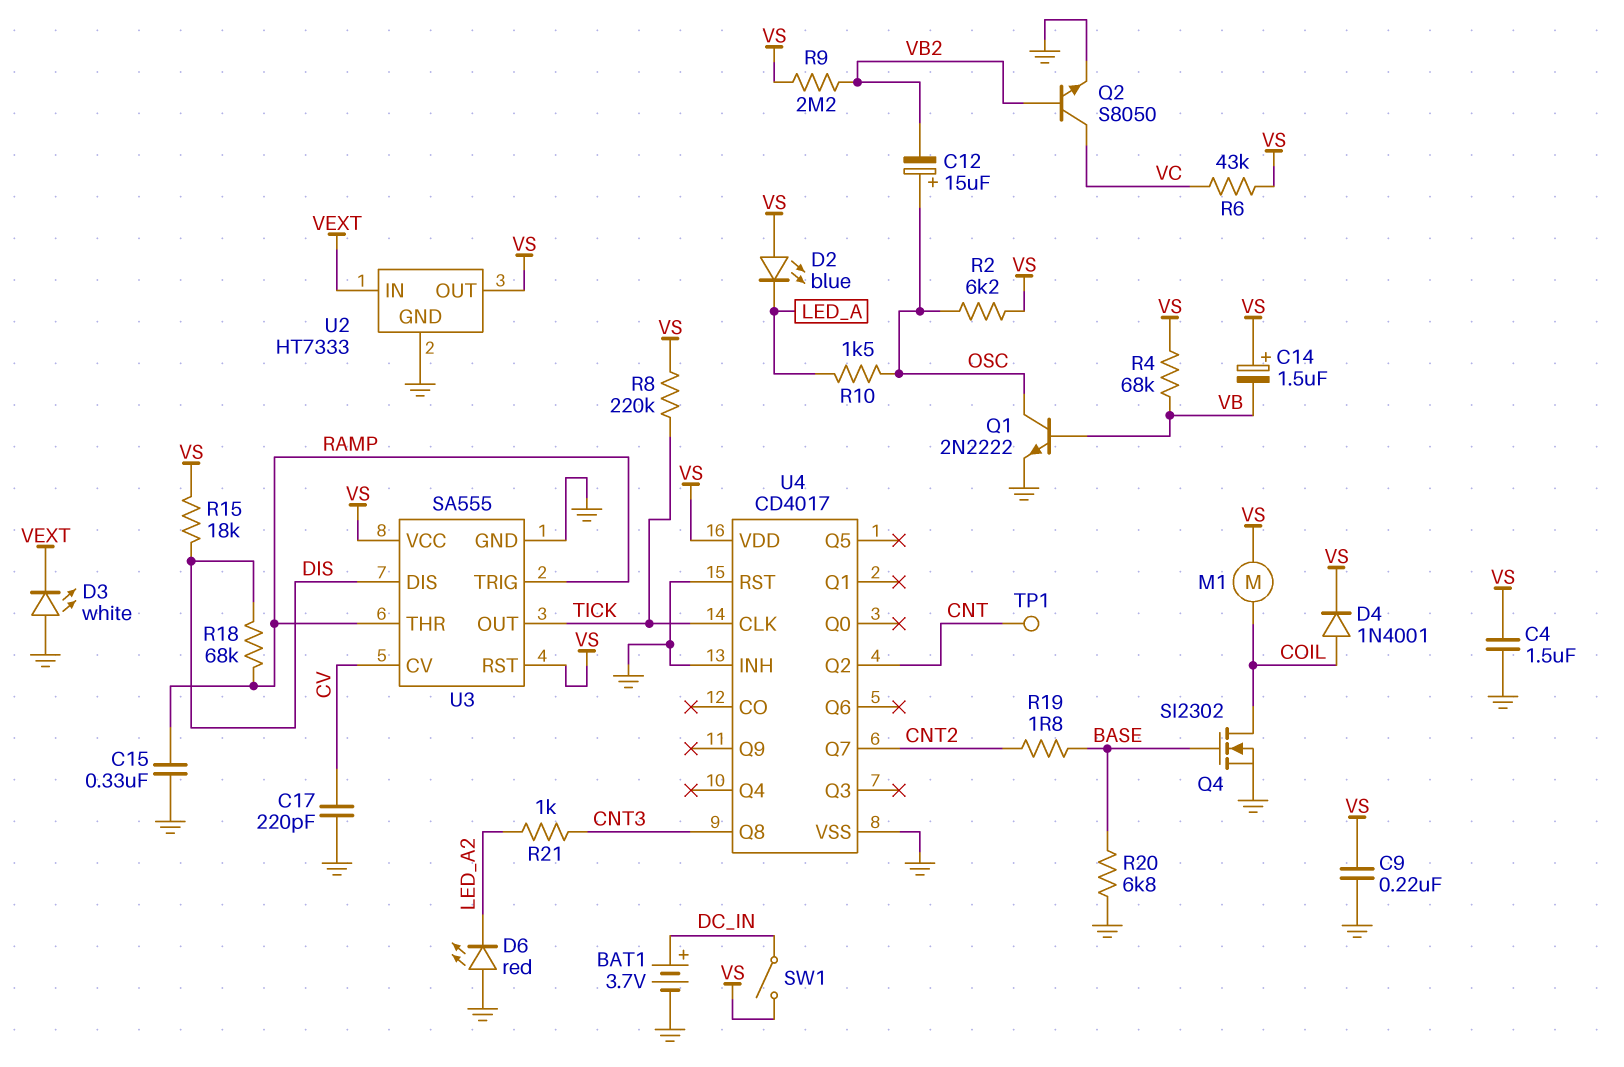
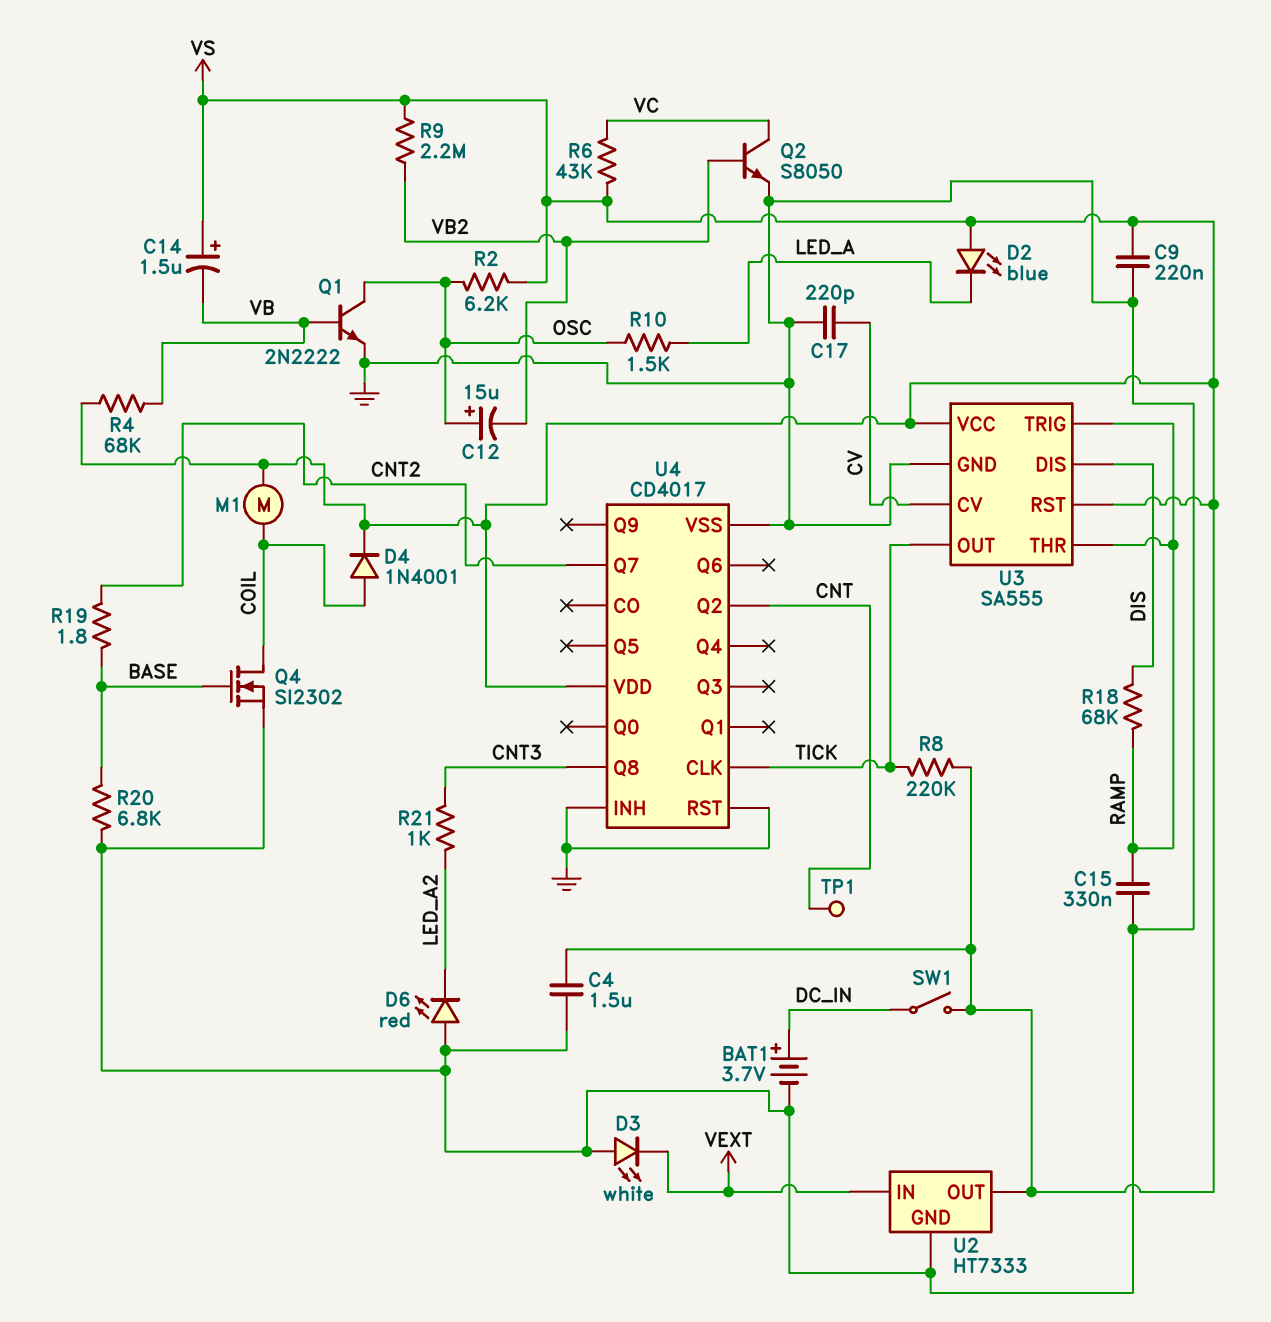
R15: 18k (DIS, VS) -> none

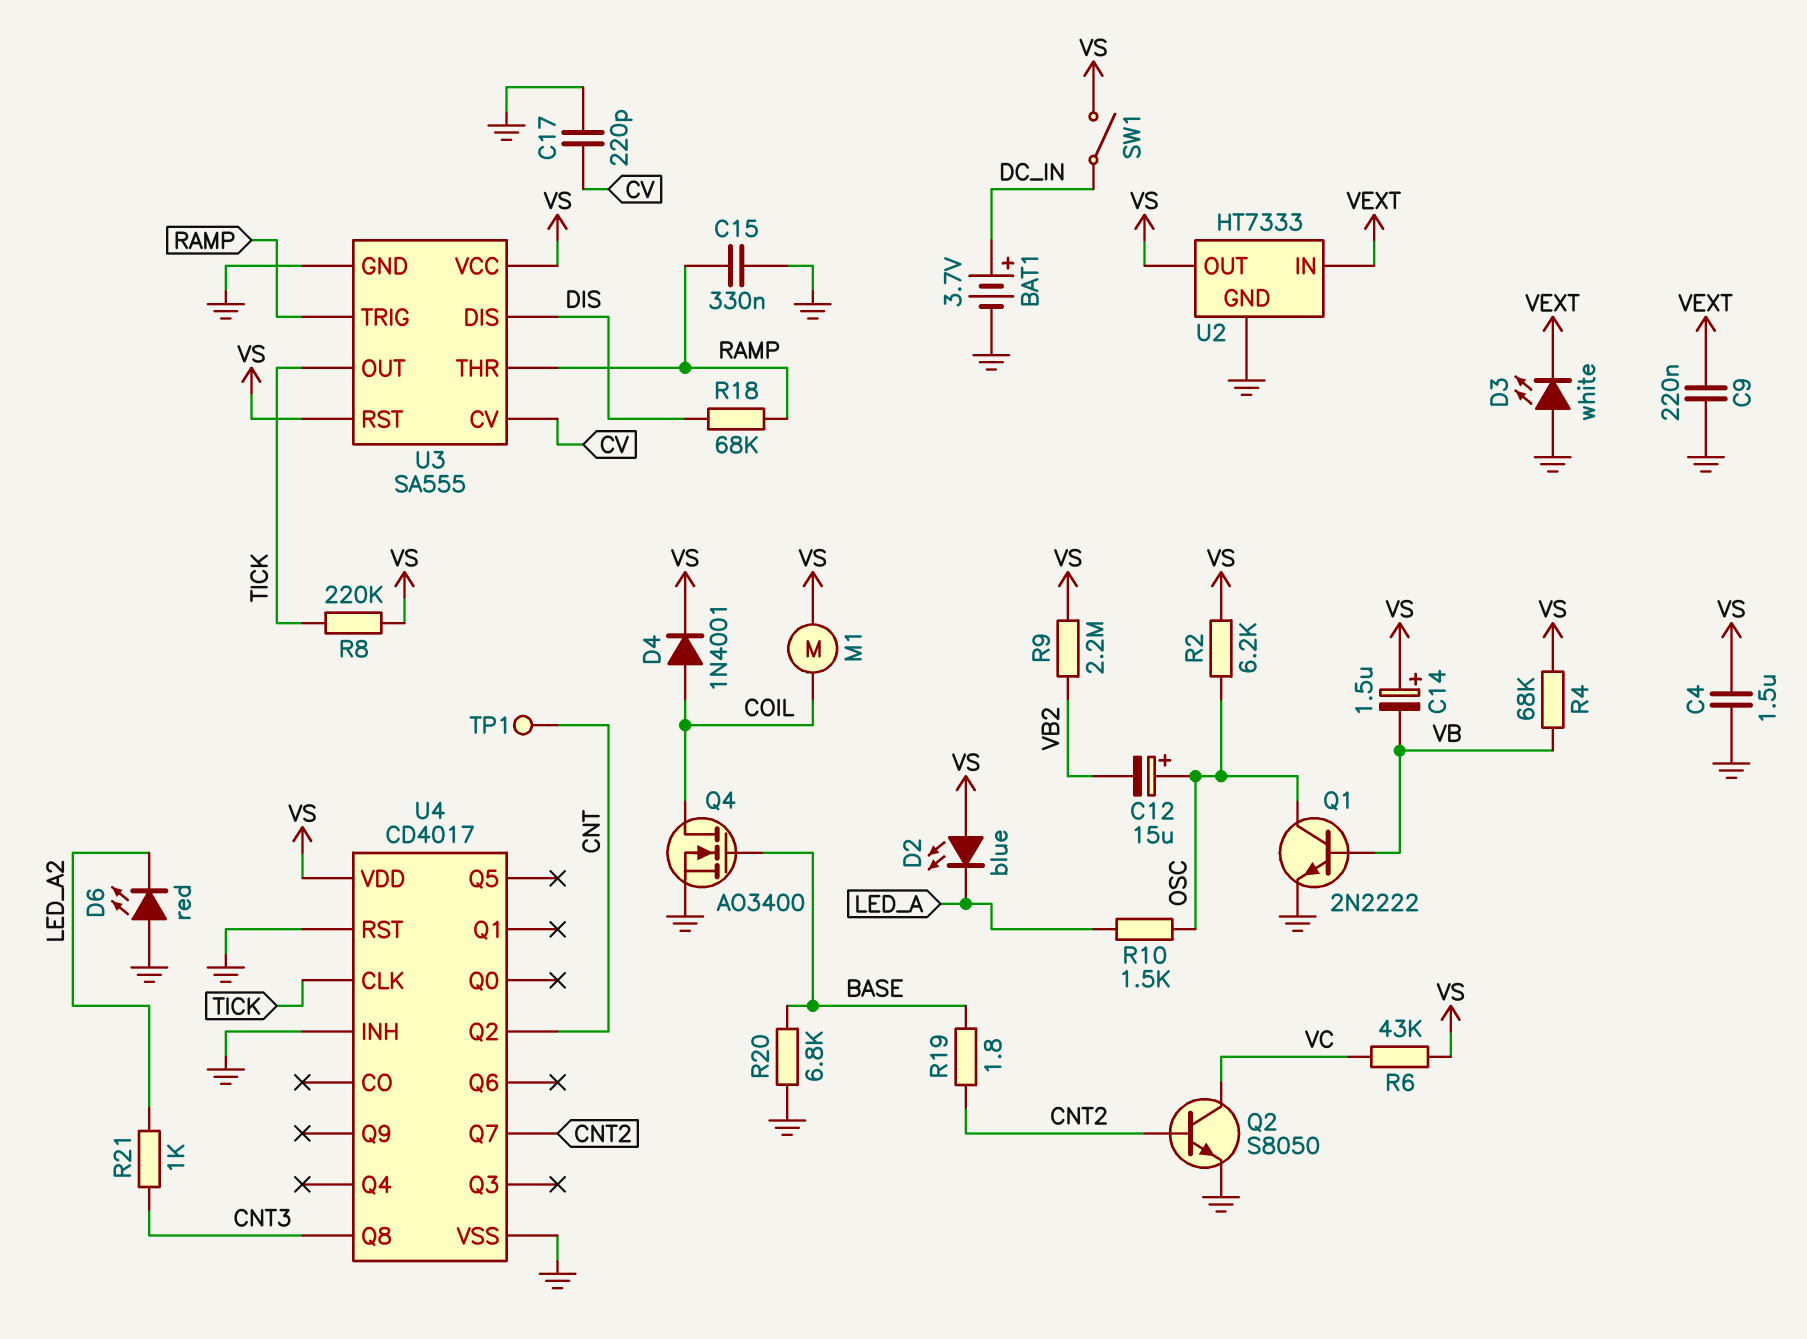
C9: 220nF (GND, VS) -> 220nF (GND, VEXT)
Q2: NPN S8050 (B VB2, C VC, E GND) -> NPN S8050 (B CNT2, C VC, E GND)
Q4: NMOS SI2302 (G BASE, D COIL, S GND) -> NMOS AO3400 (G BASE, D COIL, S GND)

